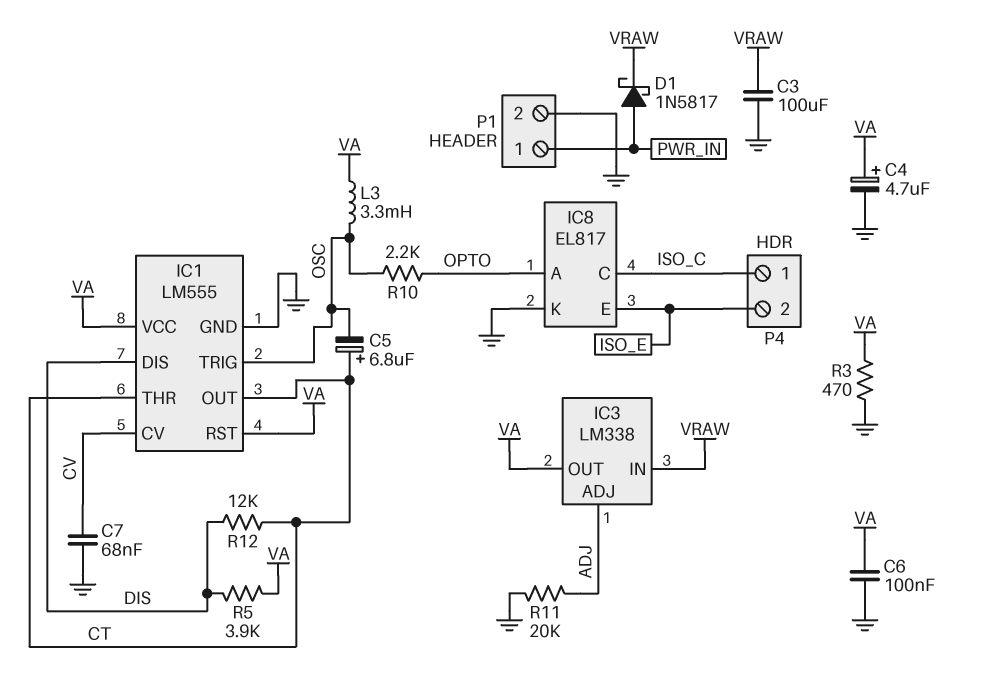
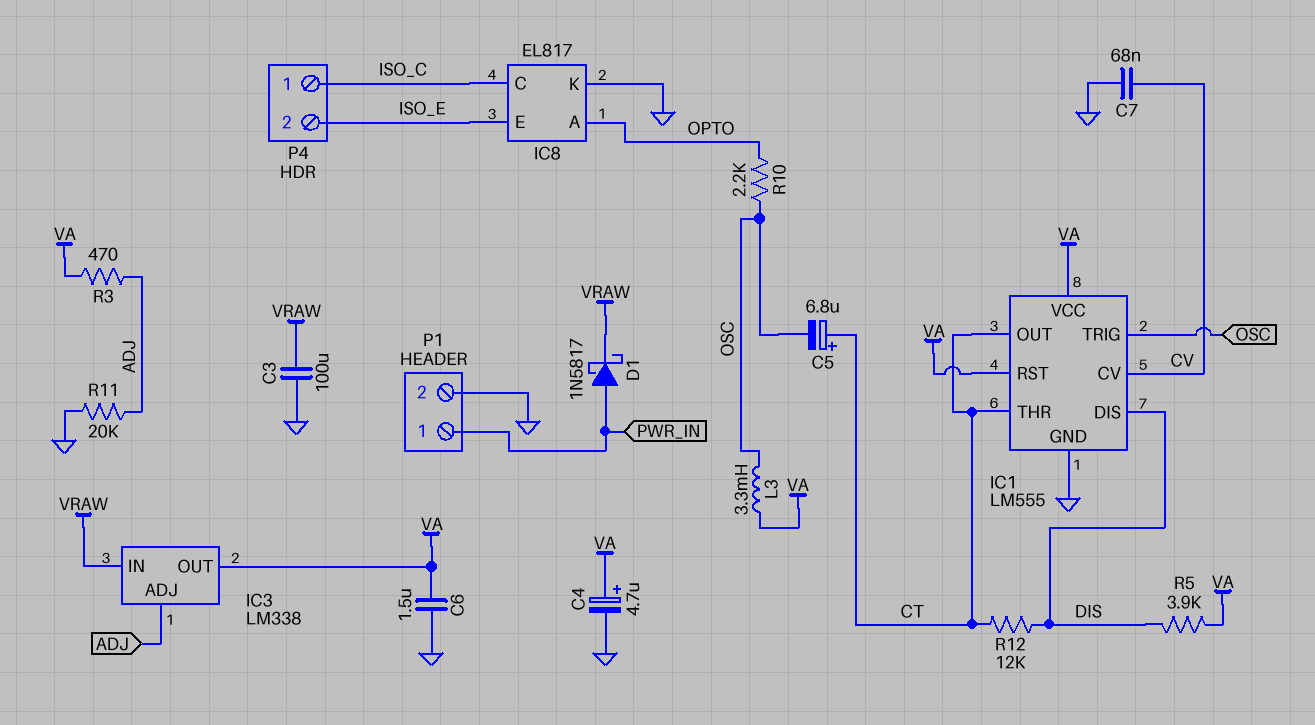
C6: 100nF (GND, VA) -> 1.5uF (GND, VA)
R3: 470 (GND, VA) -> 470 (ADJ, VA)

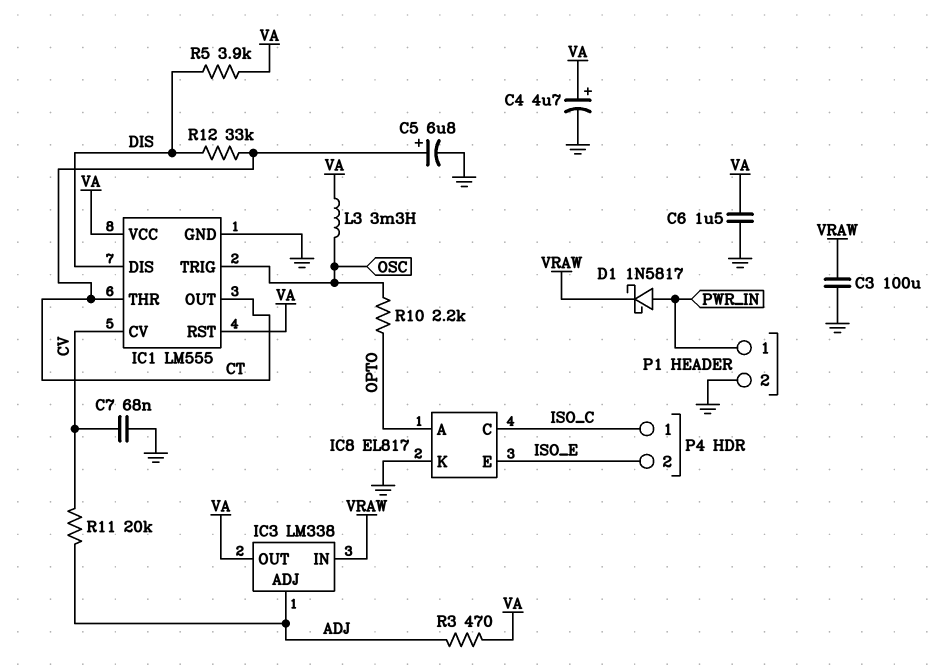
C5: 6.8uF (plus CT, minus OSC) -> 6.8uF (plus CT, minus GND)
R11: 20k (ADJ, GND) -> 20k (ADJ, CV)
R12: 12k (CT, DIS) -> 33k (CT, DIS)

